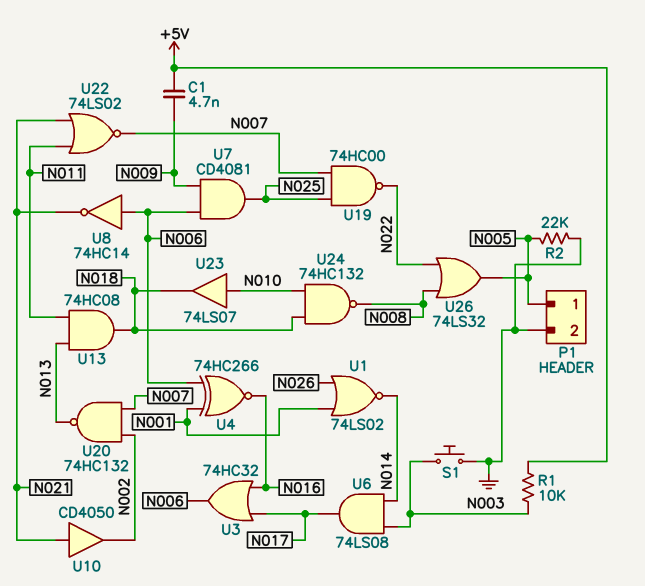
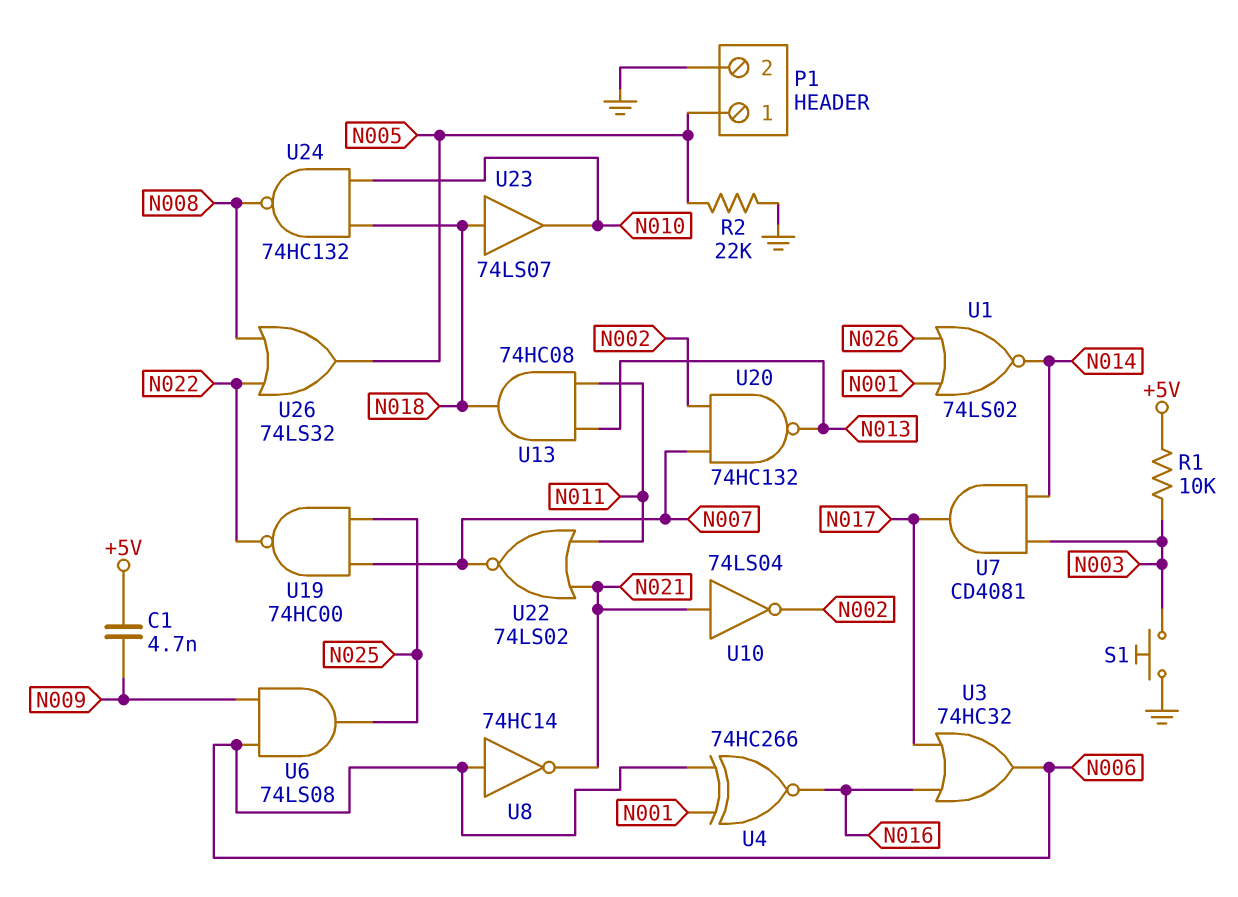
U6: AND 74LS08 (in N003, in N014, out N017) -> AND 74LS08 (in N006, in N009, out N025)
U7: AND CD4081 (in N006, in N009, out N025) -> AND CD4081 (in N003, in N014, out N017)
U10: buffer CD4050 (in N021, out N002) -> NOT 74LS04 (in N021, out N002)
U23: buffer 74LS07 (in N010, out N018) -> buffer 74LS07 (in N018, out N010)

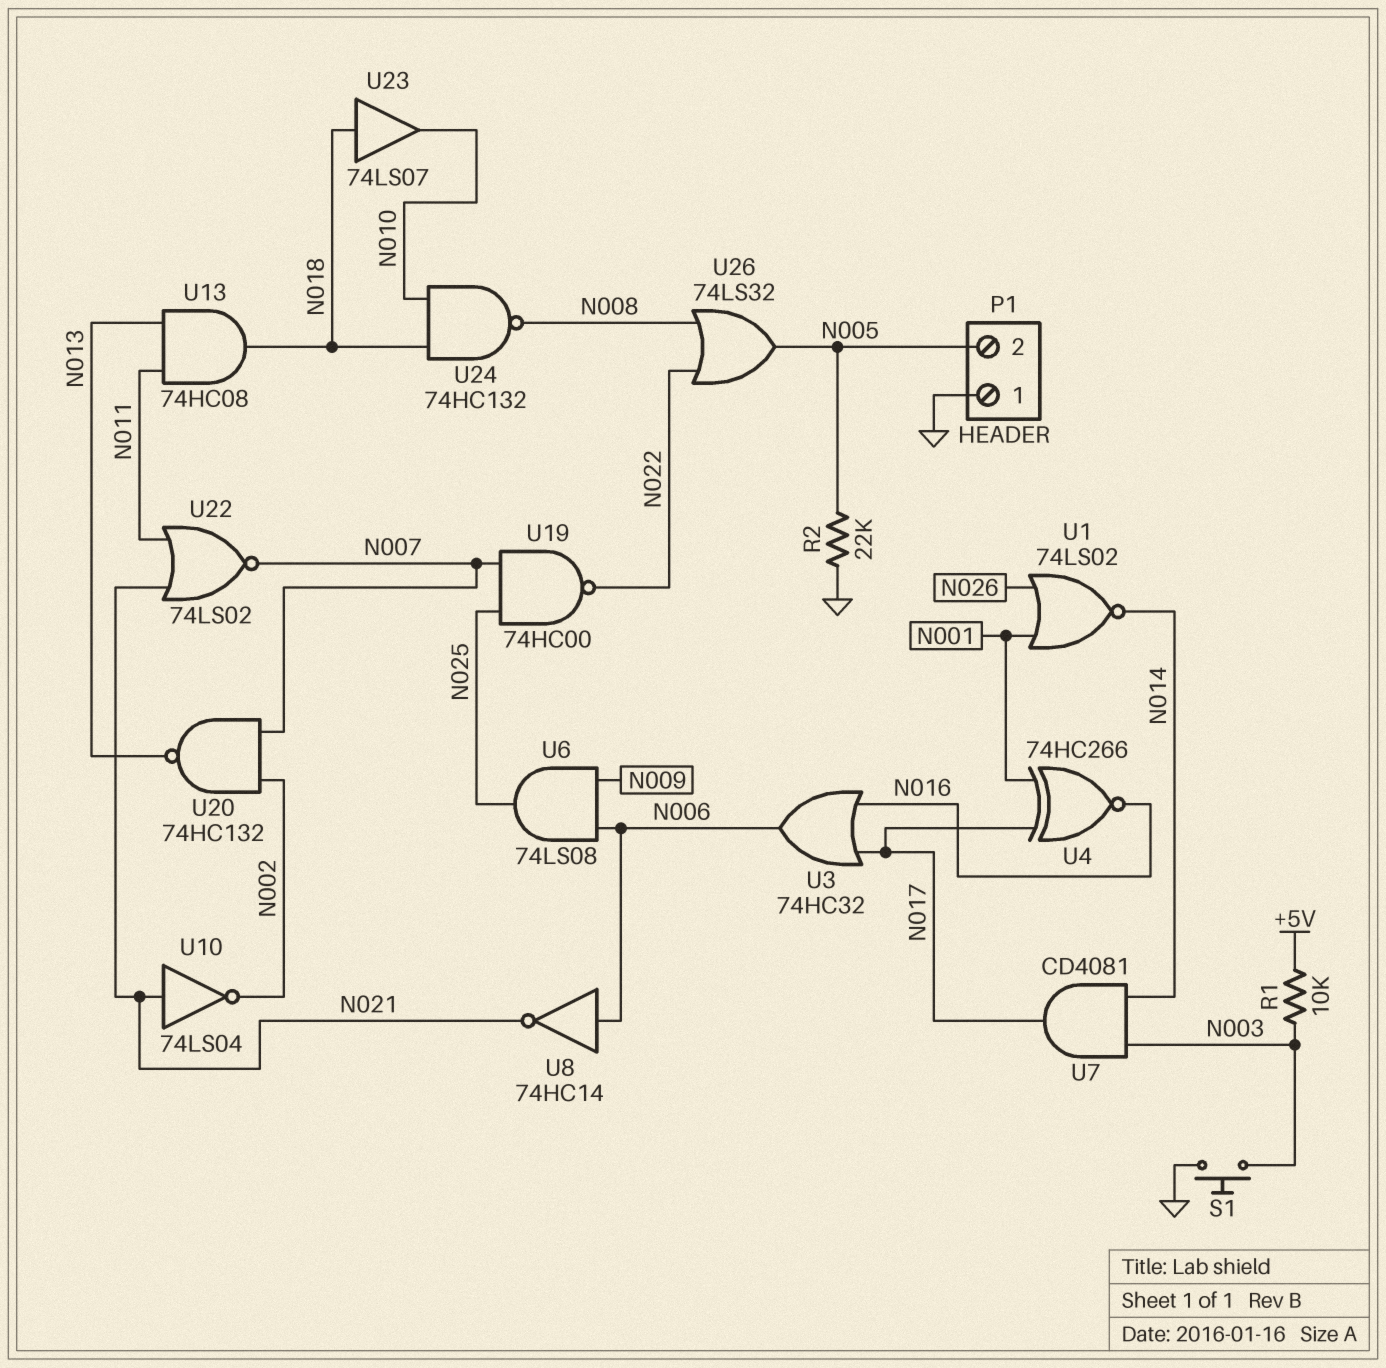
C1: 4.7nF (+5V, N009) -> none
P1 pin 1: N005 -> GND
P1 pin 2: GND -> N005
U4: XNOR 74HC266 (in N001, in N006, out N016) -> XNOR 74HC266 (in N001, in N017, out N016)

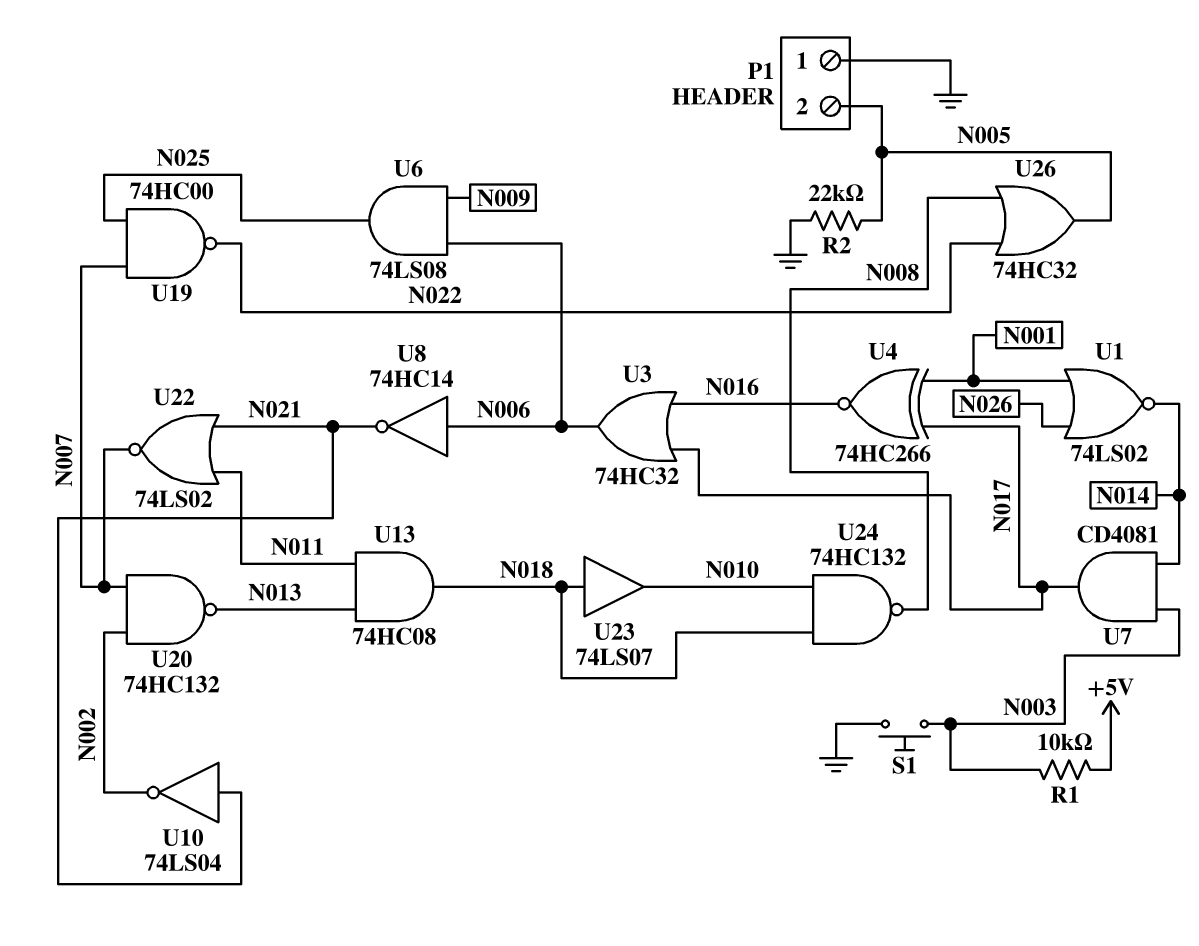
U26: OR 74LS32 (in N008, in N022, out N005) -> OR 74HC32 (in N008, in N022, out N005)

